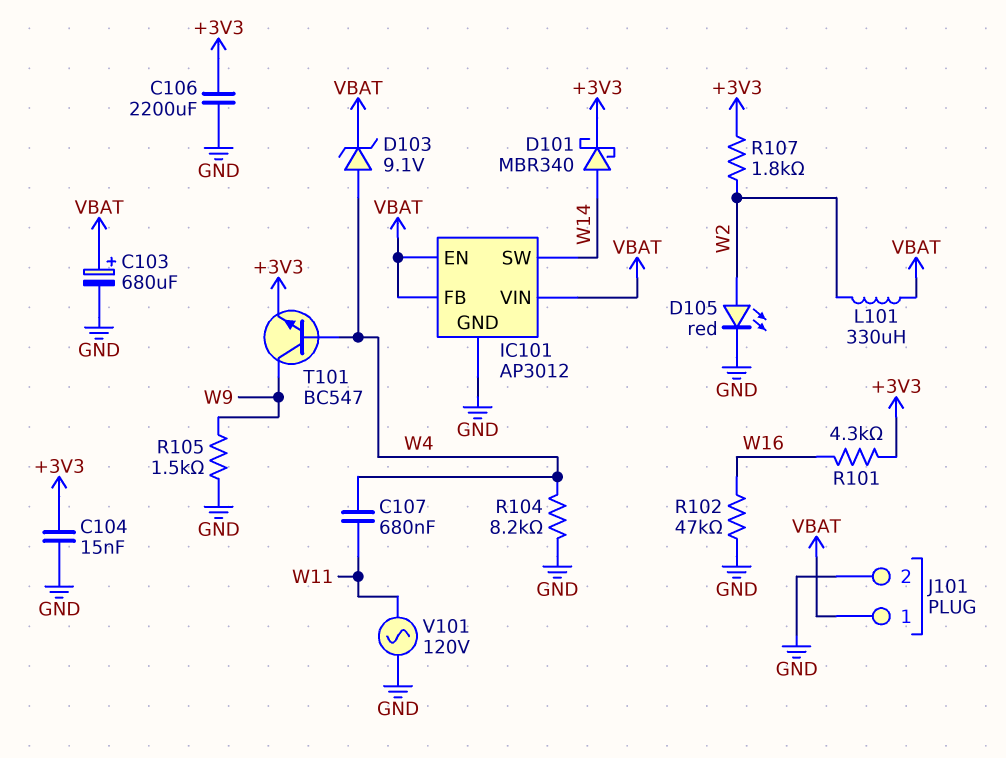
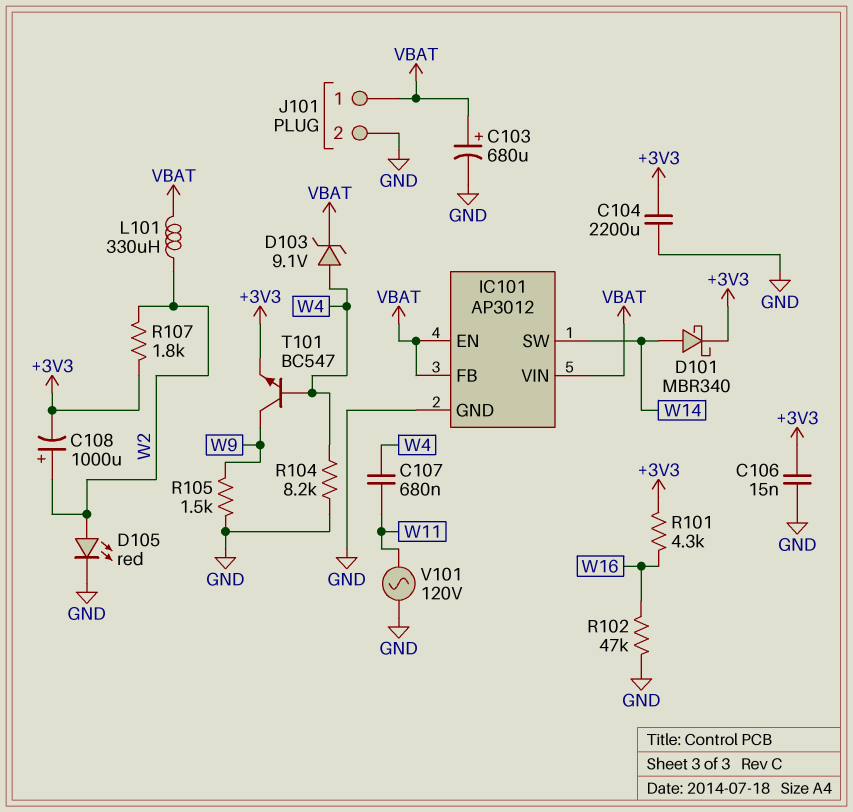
C104: 15nF (+3V3, GND) -> 2200uF (+3V3, GND)
C106: 2200uF (+3V3, GND) -> 15nF (+3V3, GND)
C108: none -> 1000uF (plus W2, minus +3V3)

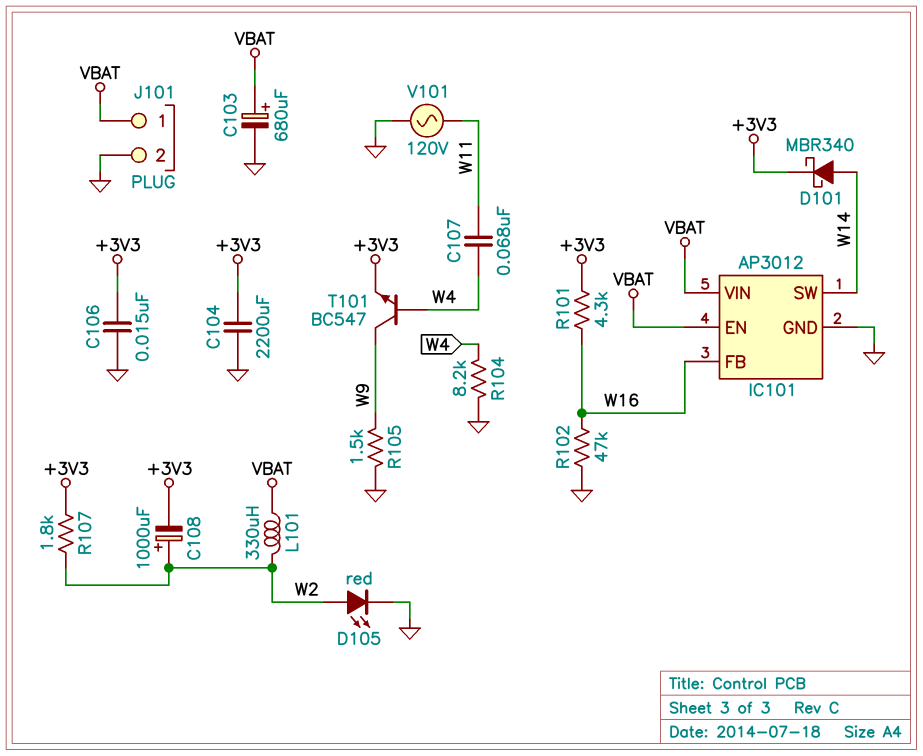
C107: 680nF (W4, W11) -> 68nF (W4, W11)
D103: zener 9.1V (A W4, K VBAT) -> none
IC101 pin FB: VBAT -> W16

